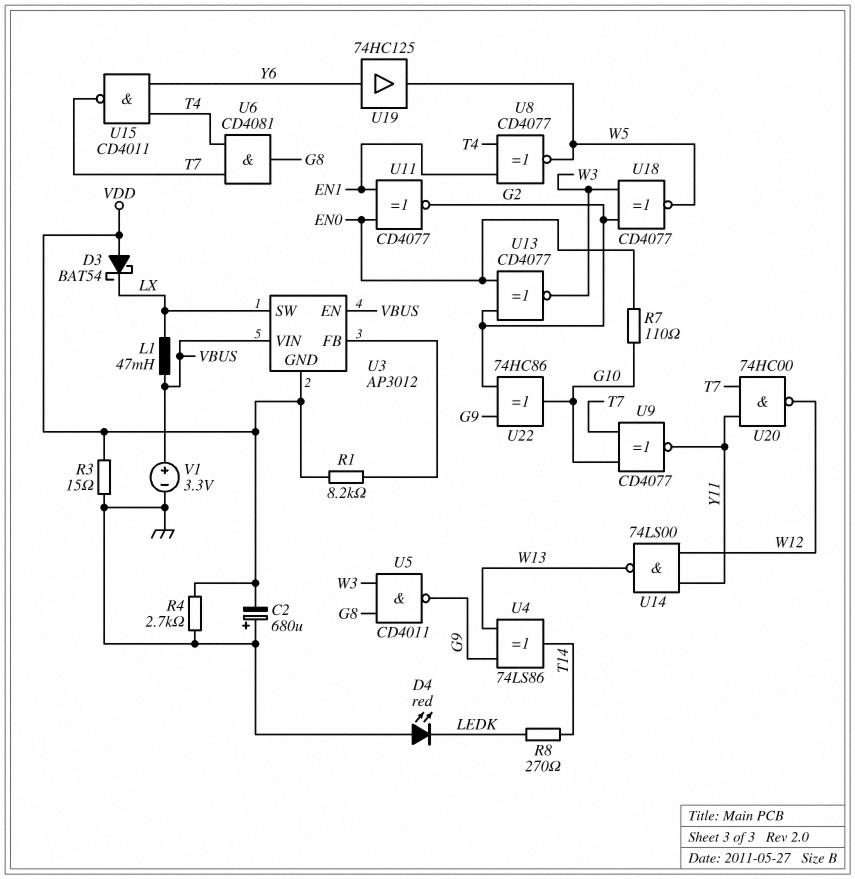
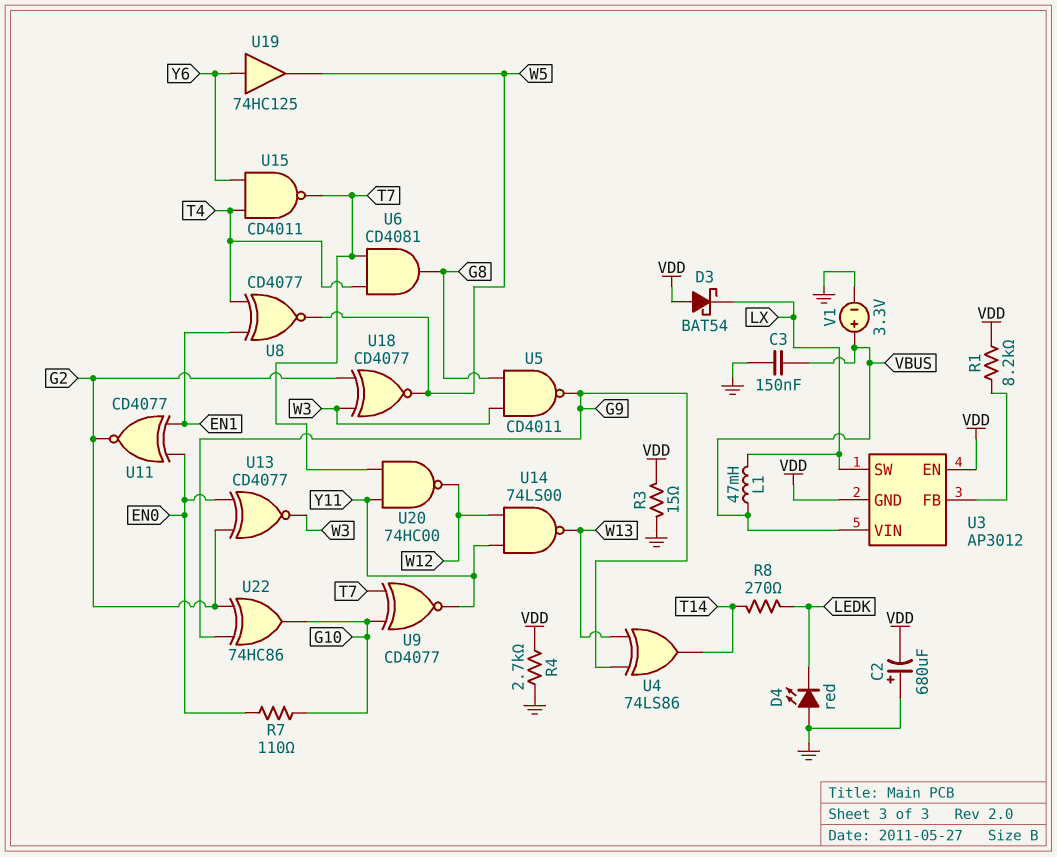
C3: none -> 150nF (GND, VBUS)
U3 pin EN: VBUS -> VDD

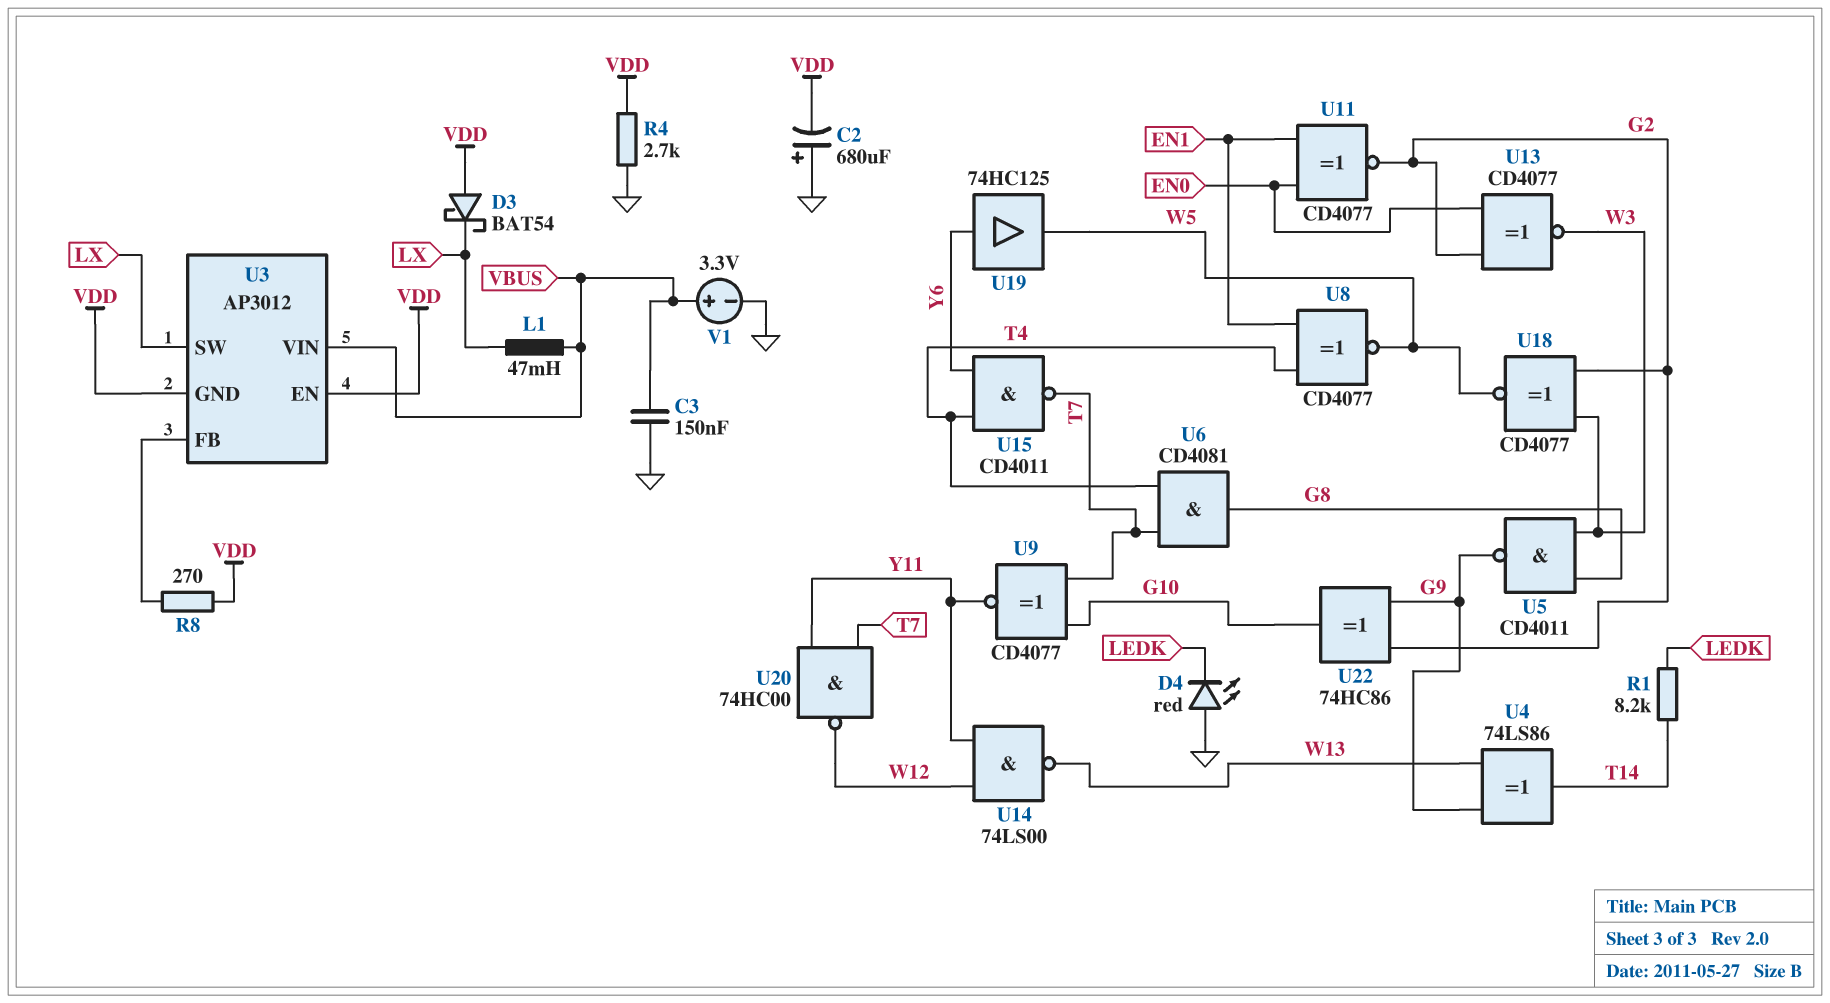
R1: 8.2k (U3/FB, VDD) -> 8.2k (LEDK, T14)
R3: 15 (GND, VDD) -> none
R7: 110 (EN0, G10) -> none
R8: 270 (LEDK, T14) -> 270 (U3/FB, VDD)

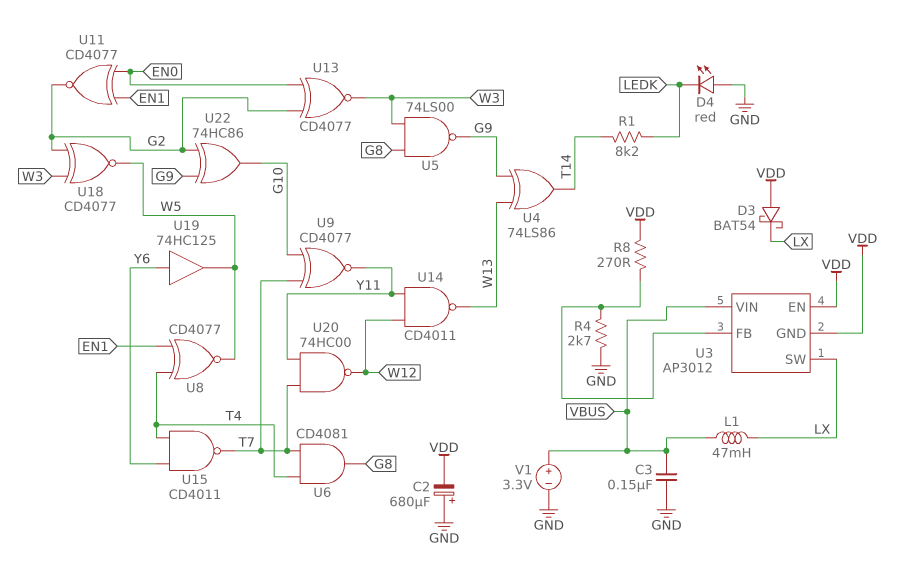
R4: 2.7k (GND, VDD) -> 2.7k (GND, U3/FB)
U5: NAND CD4011 (in G8, in W3, out G9) -> NAND 74LS00 (in G8, in W3, out G9)
U14: NAND 74LS00 (in W12, in Y11, out W13) -> NAND CD4011 (in W12, in Y11, out W13)

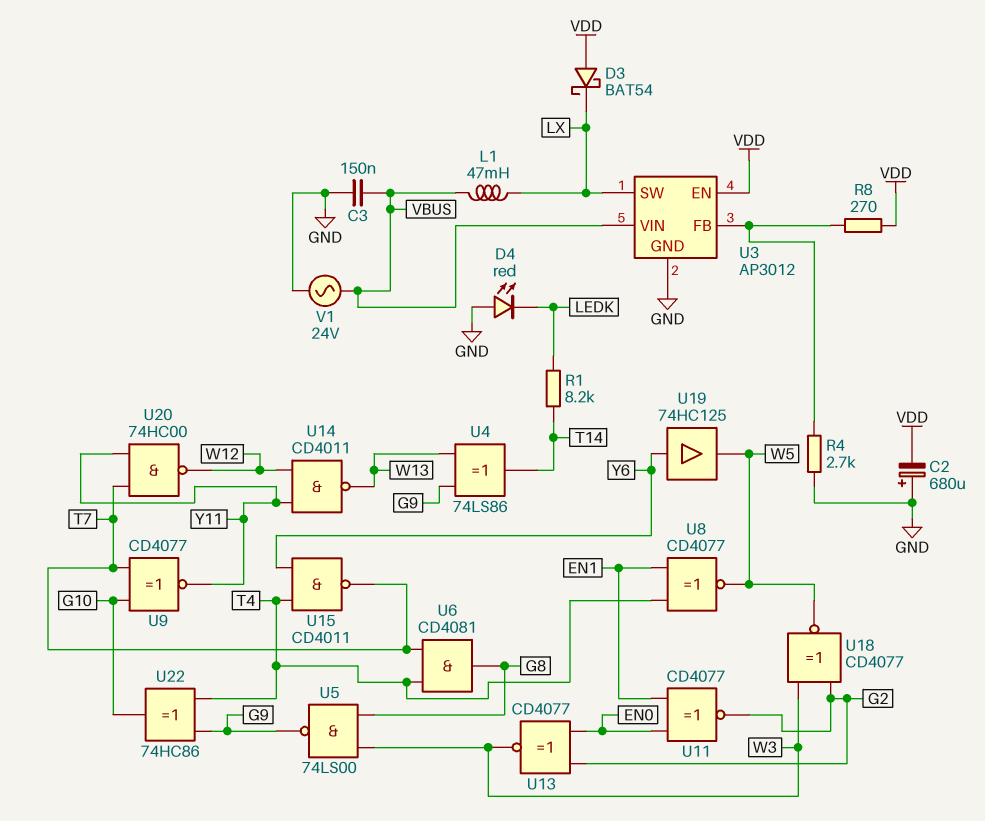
U3 pin GND: VDD -> GND
U22: XOR 74HC86 (in G2, in G9, out G10) -> XOR 74HC86 (in G9, in T4, out G10)
V1: 3.3V (plus VBUS, minus GND) -> AC 24V (GND, VBUS)

